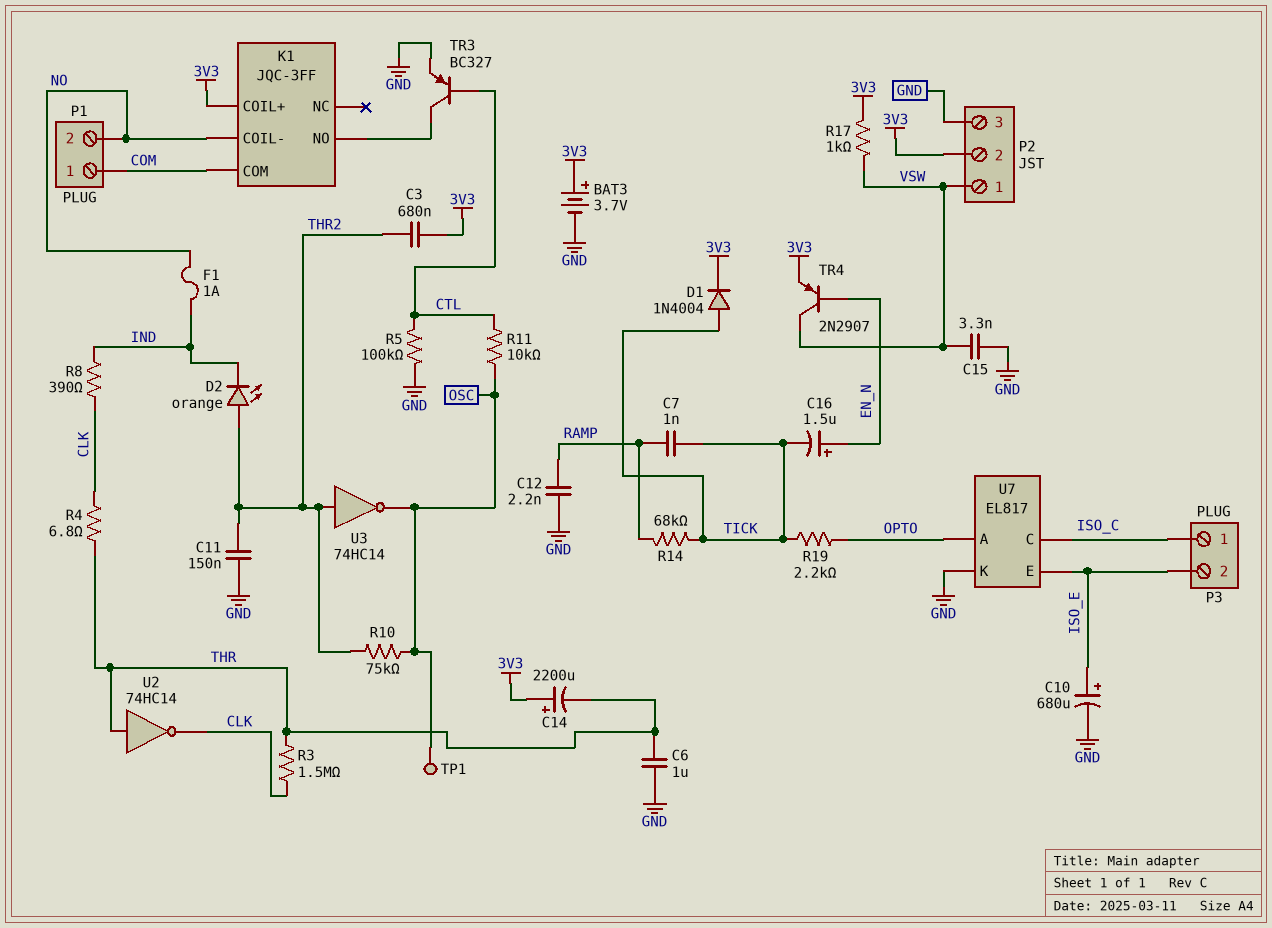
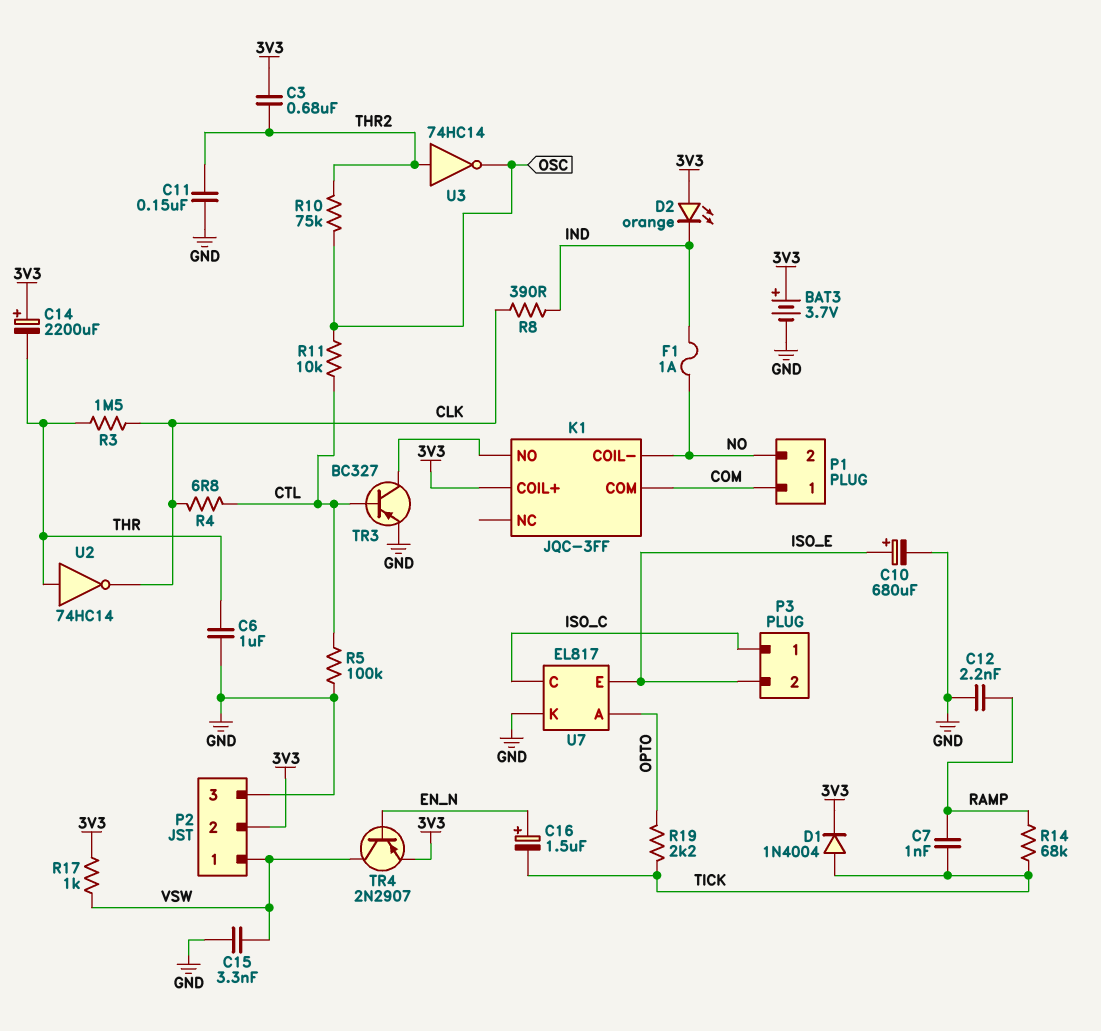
D2: LED orange (A THR2, K IND) -> LED orange (A 3V3, K IND)
R4: 6.8 (CLK, THR) -> 6.8 (CLK, CTL)
TP1: test point (OSC) -> none

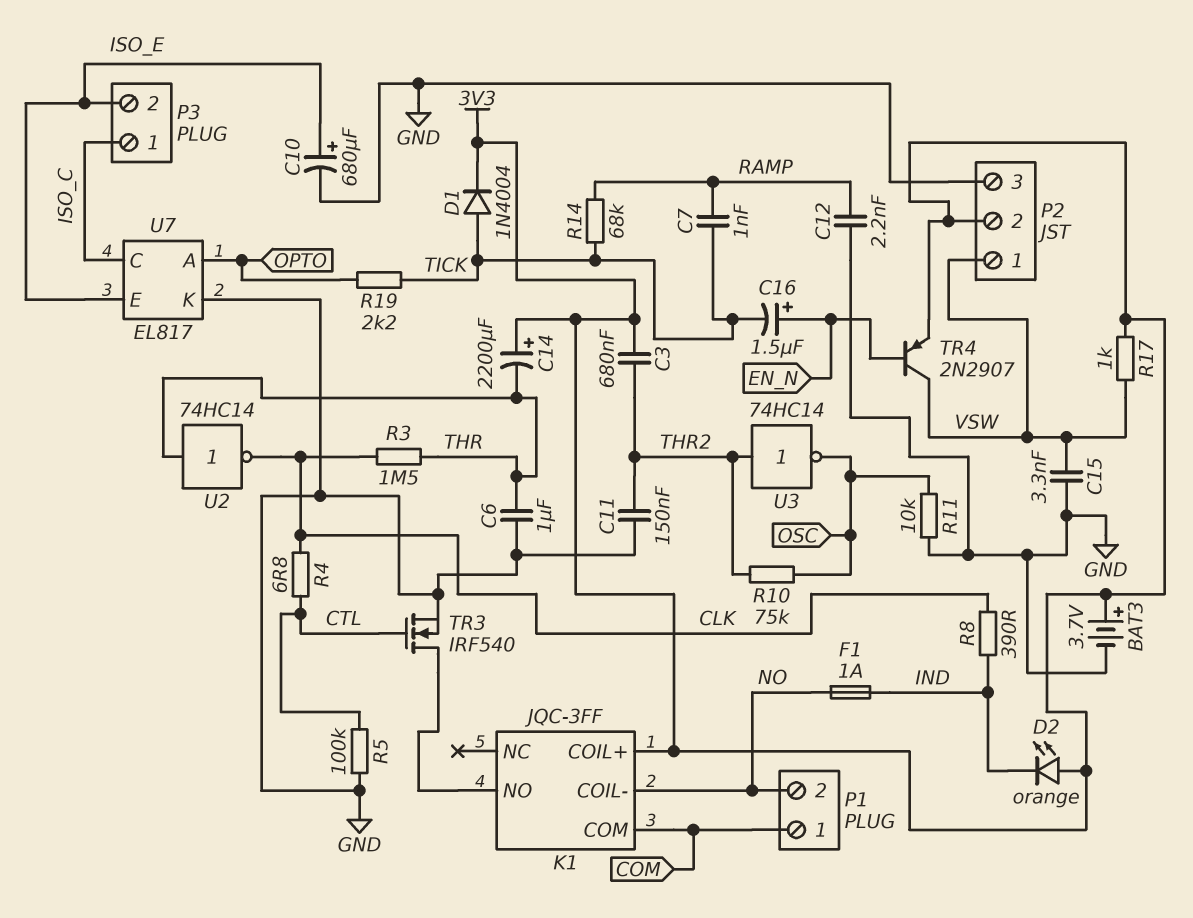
R11: 10k (CTL, OSC) -> 10k (GND, OSC)
TR3: PNP BC327 (B CTL, C K1/NO, E GND) -> NMOS IRF540 (G CTL, D K1/NO, S GND)

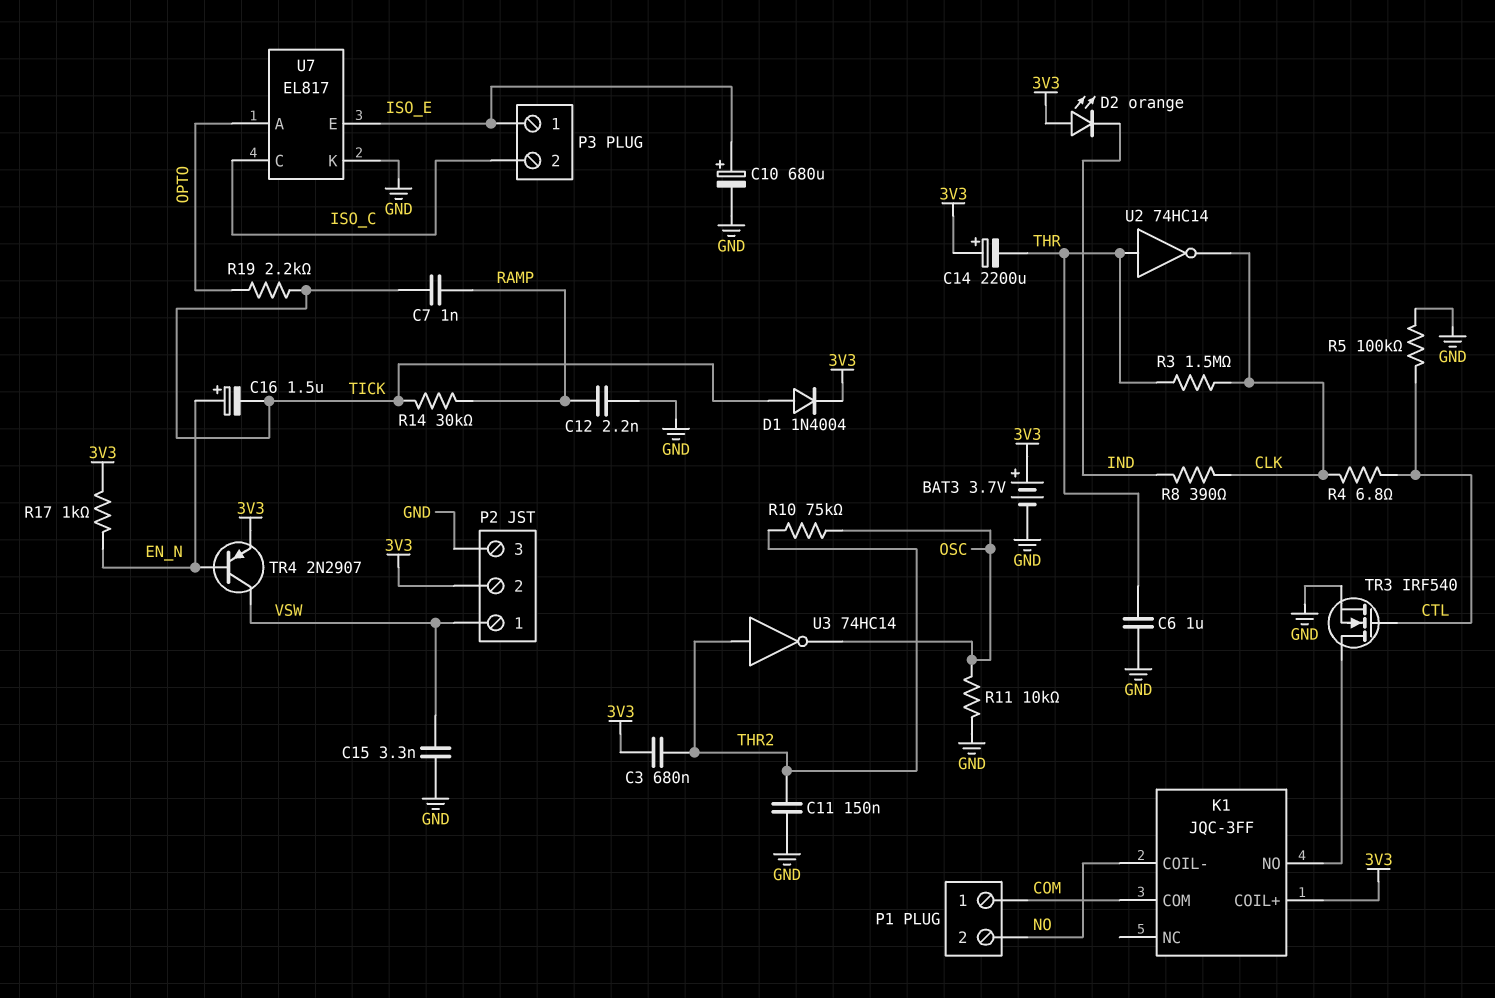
F1: 1A (IND, NO) -> none
P3 pin 1: ISO_C -> ISO_E
P3 pin 2: ISO_E -> ISO_C
R14: 68k (RAMP, TICK) -> 30k (RAMP, TICK)
R17: 1k (3V3, VSW) -> 1k (3V3, EN_N)

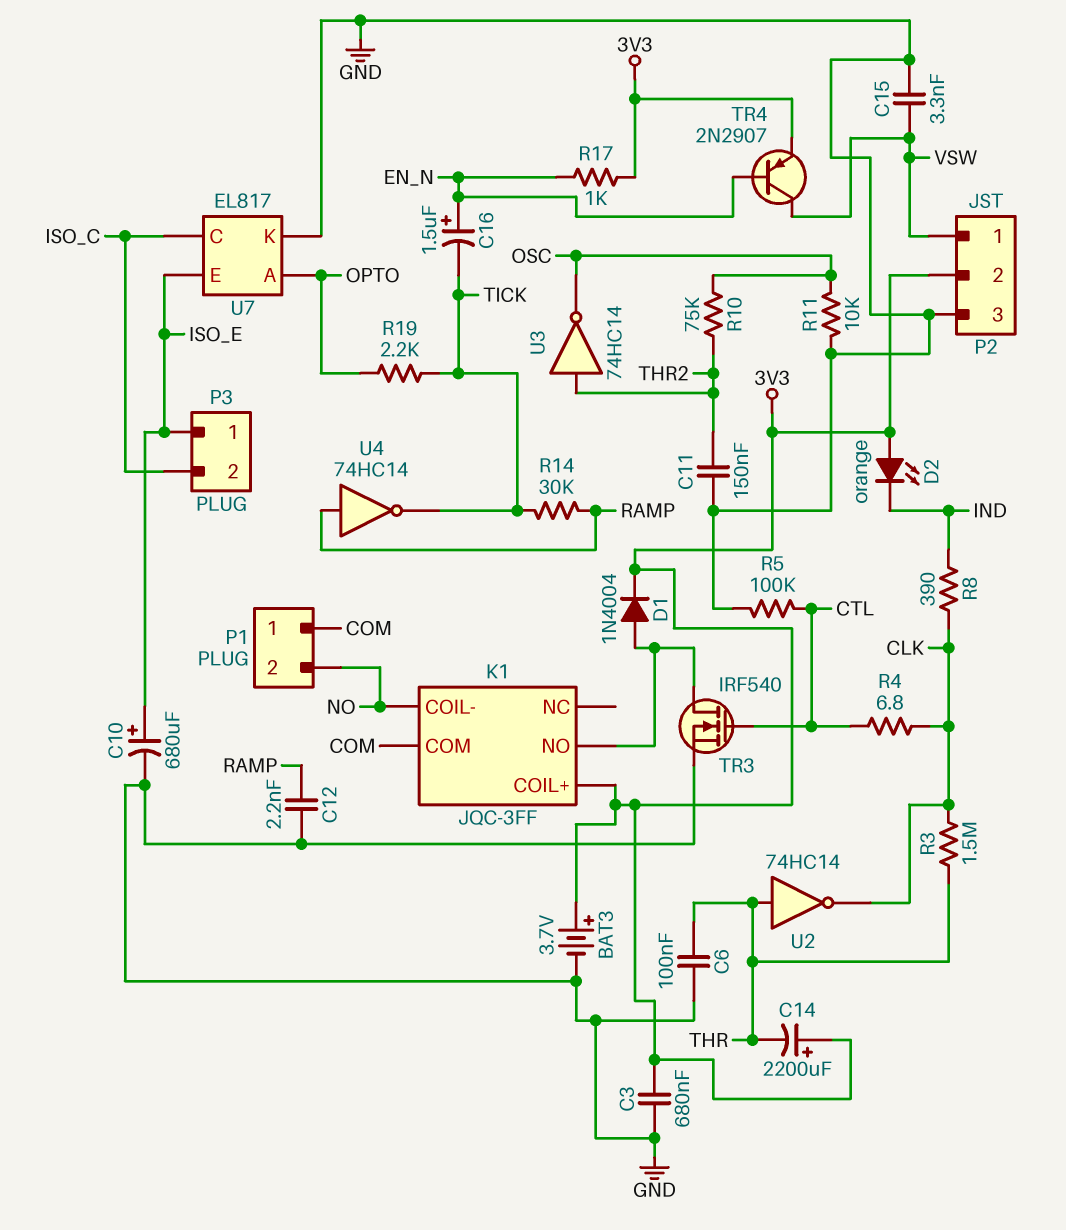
C3: 680nF (3V3, THR2) -> 680nF (3V3, GND)
C6: 1uF (GND, THR) -> 100nF (GND, THR)
C7: 1nF (RAMP, TICK) -> none
D1: diode 1N4004 (A TICK, K 3V3) -> diode 1N4004 (A K1/NO, K 3V3)
U4: none -> NOT 74HC14 (in RAMP, out TICK)

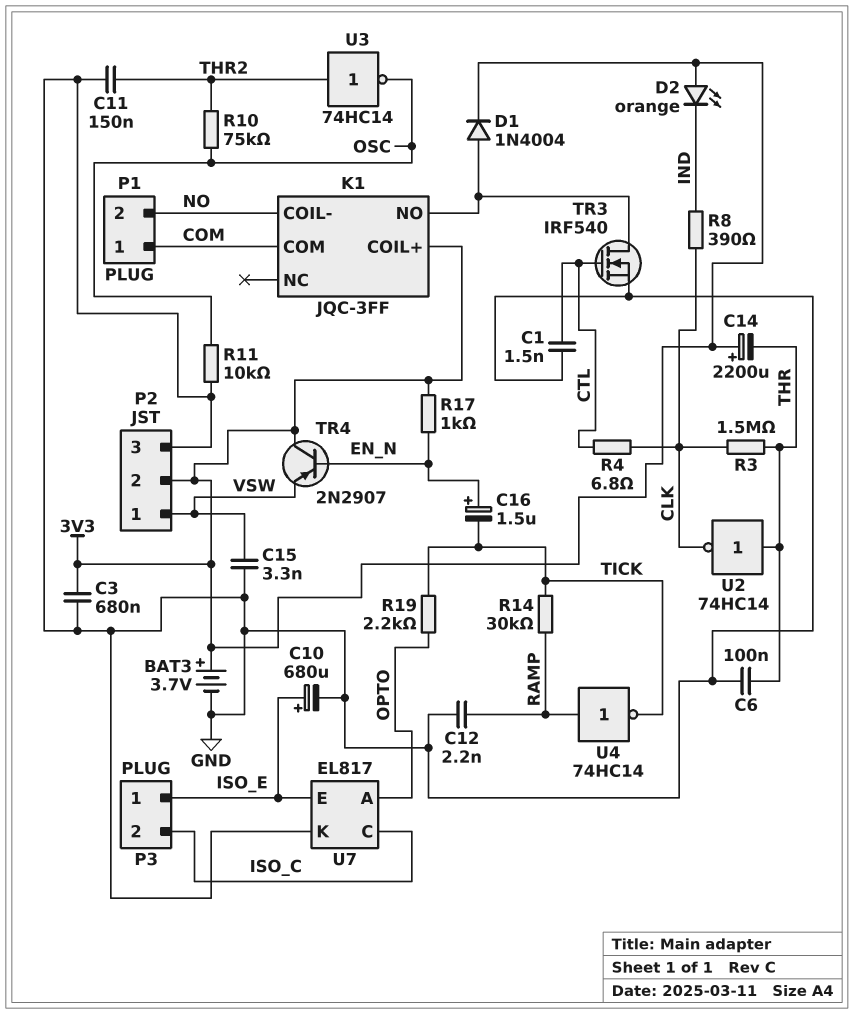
C1: none -> 1.5nF (CTL, GND)
R5: 100k (CTL, GND) -> none
TR4: PNP 2N2907 (B EN_N, C VSW, E 3V3) -> PNP 2N2907 (B EN_N, C 3V3, E VSW)

